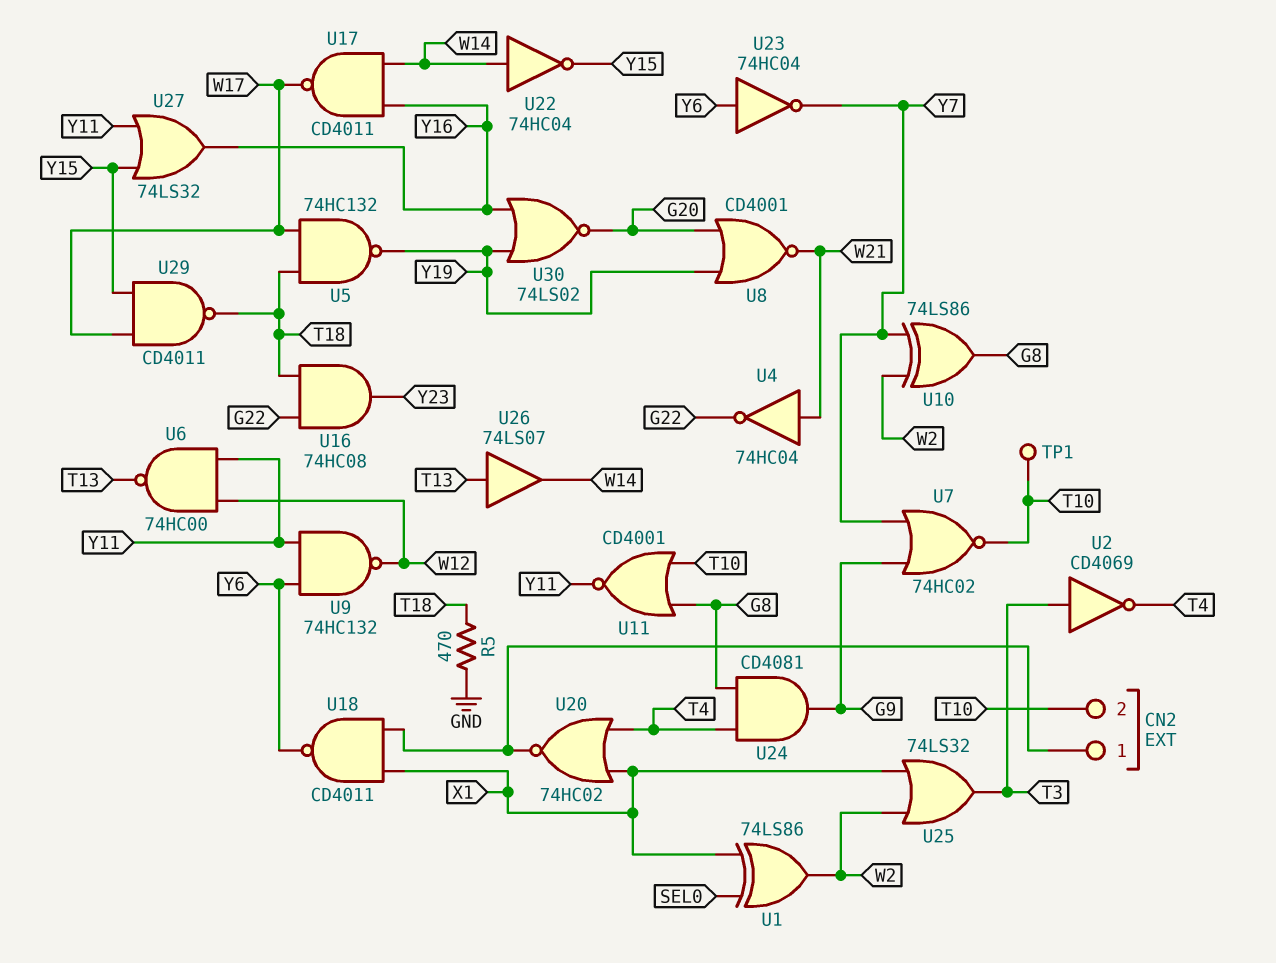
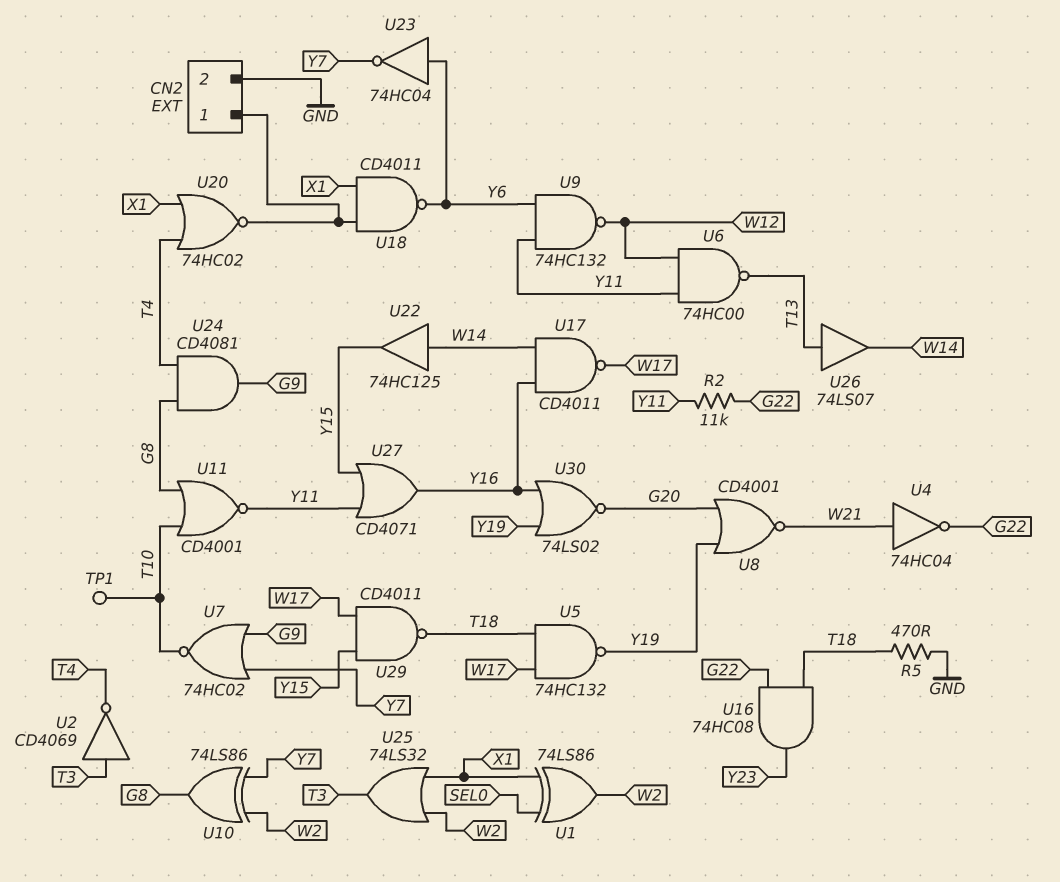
CN2 pin 2: T10 -> GND
R2: none -> 11k (G22, Y11)
U22: NOT 74HC04 (in W14, out Y15) -> buffer 74HC125 (in W14, out Y15)
U27: OR 74LS32 (in Y11, in Y15, out Y16) -> OR CD4071 (in Y11, in Y15, out Y16)

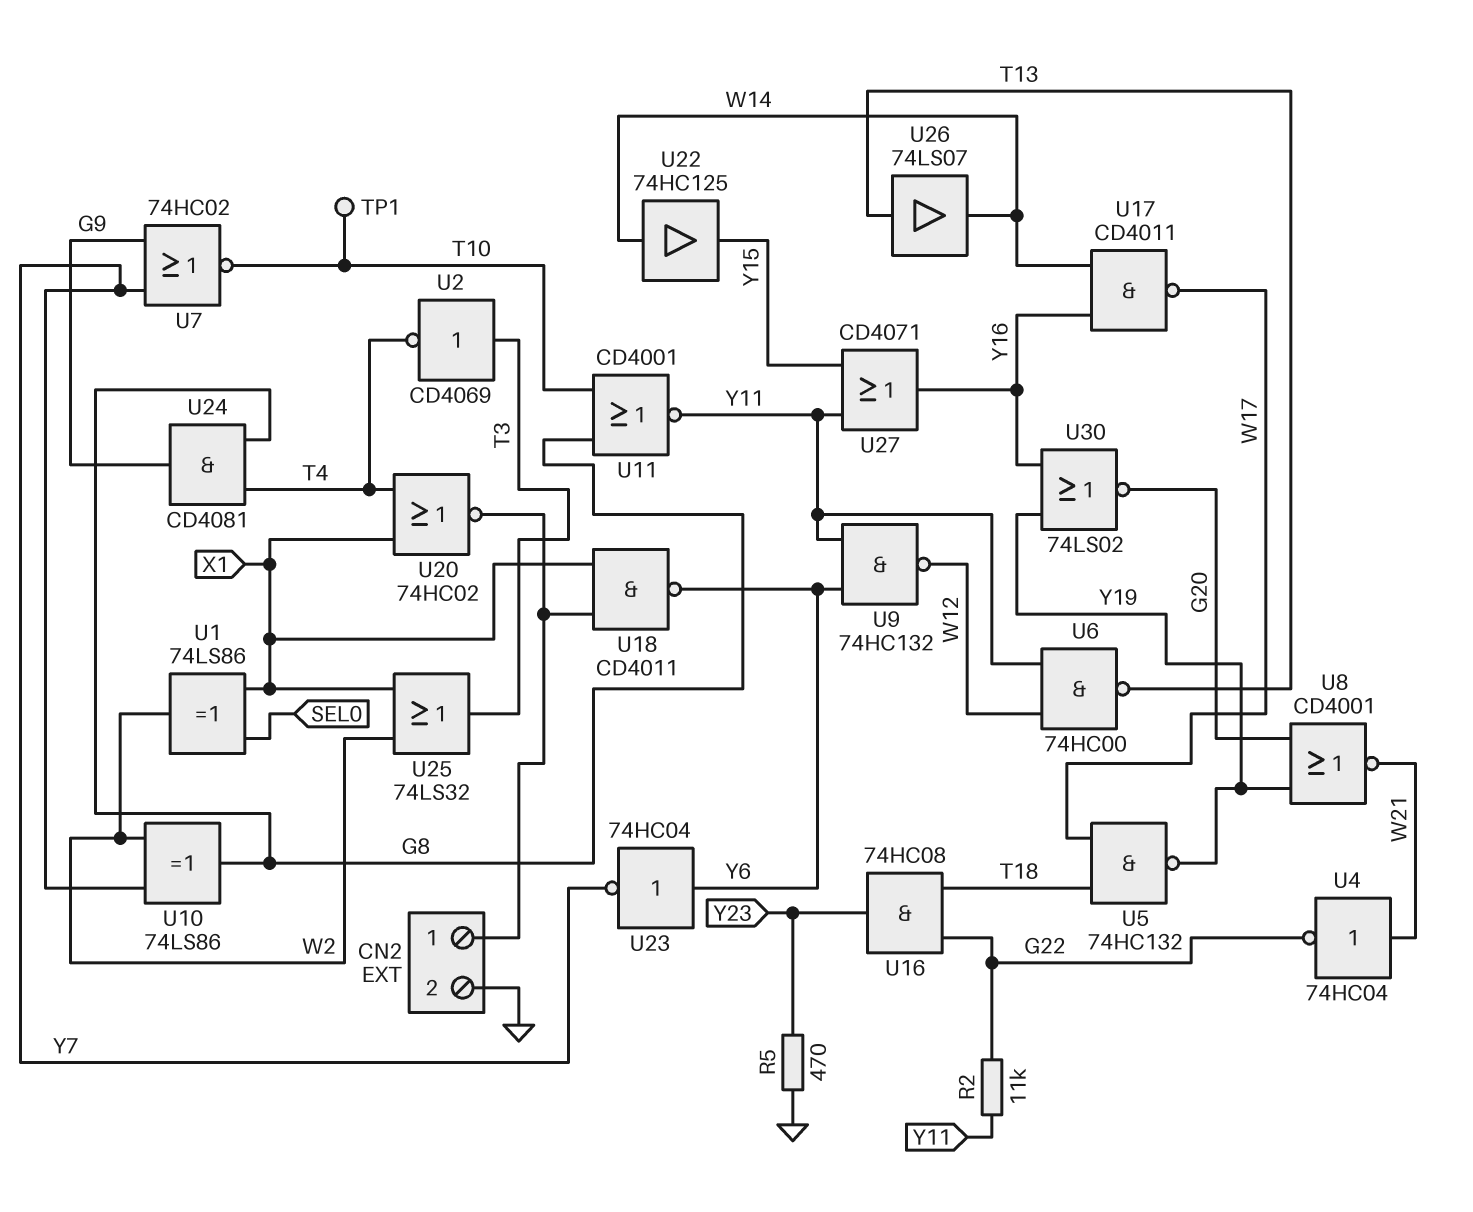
R5: 470 (GND, T18) -> 470 (GND, Y23)
U29: NAND CD4011 (in W17, in Y15, out T18) -> none

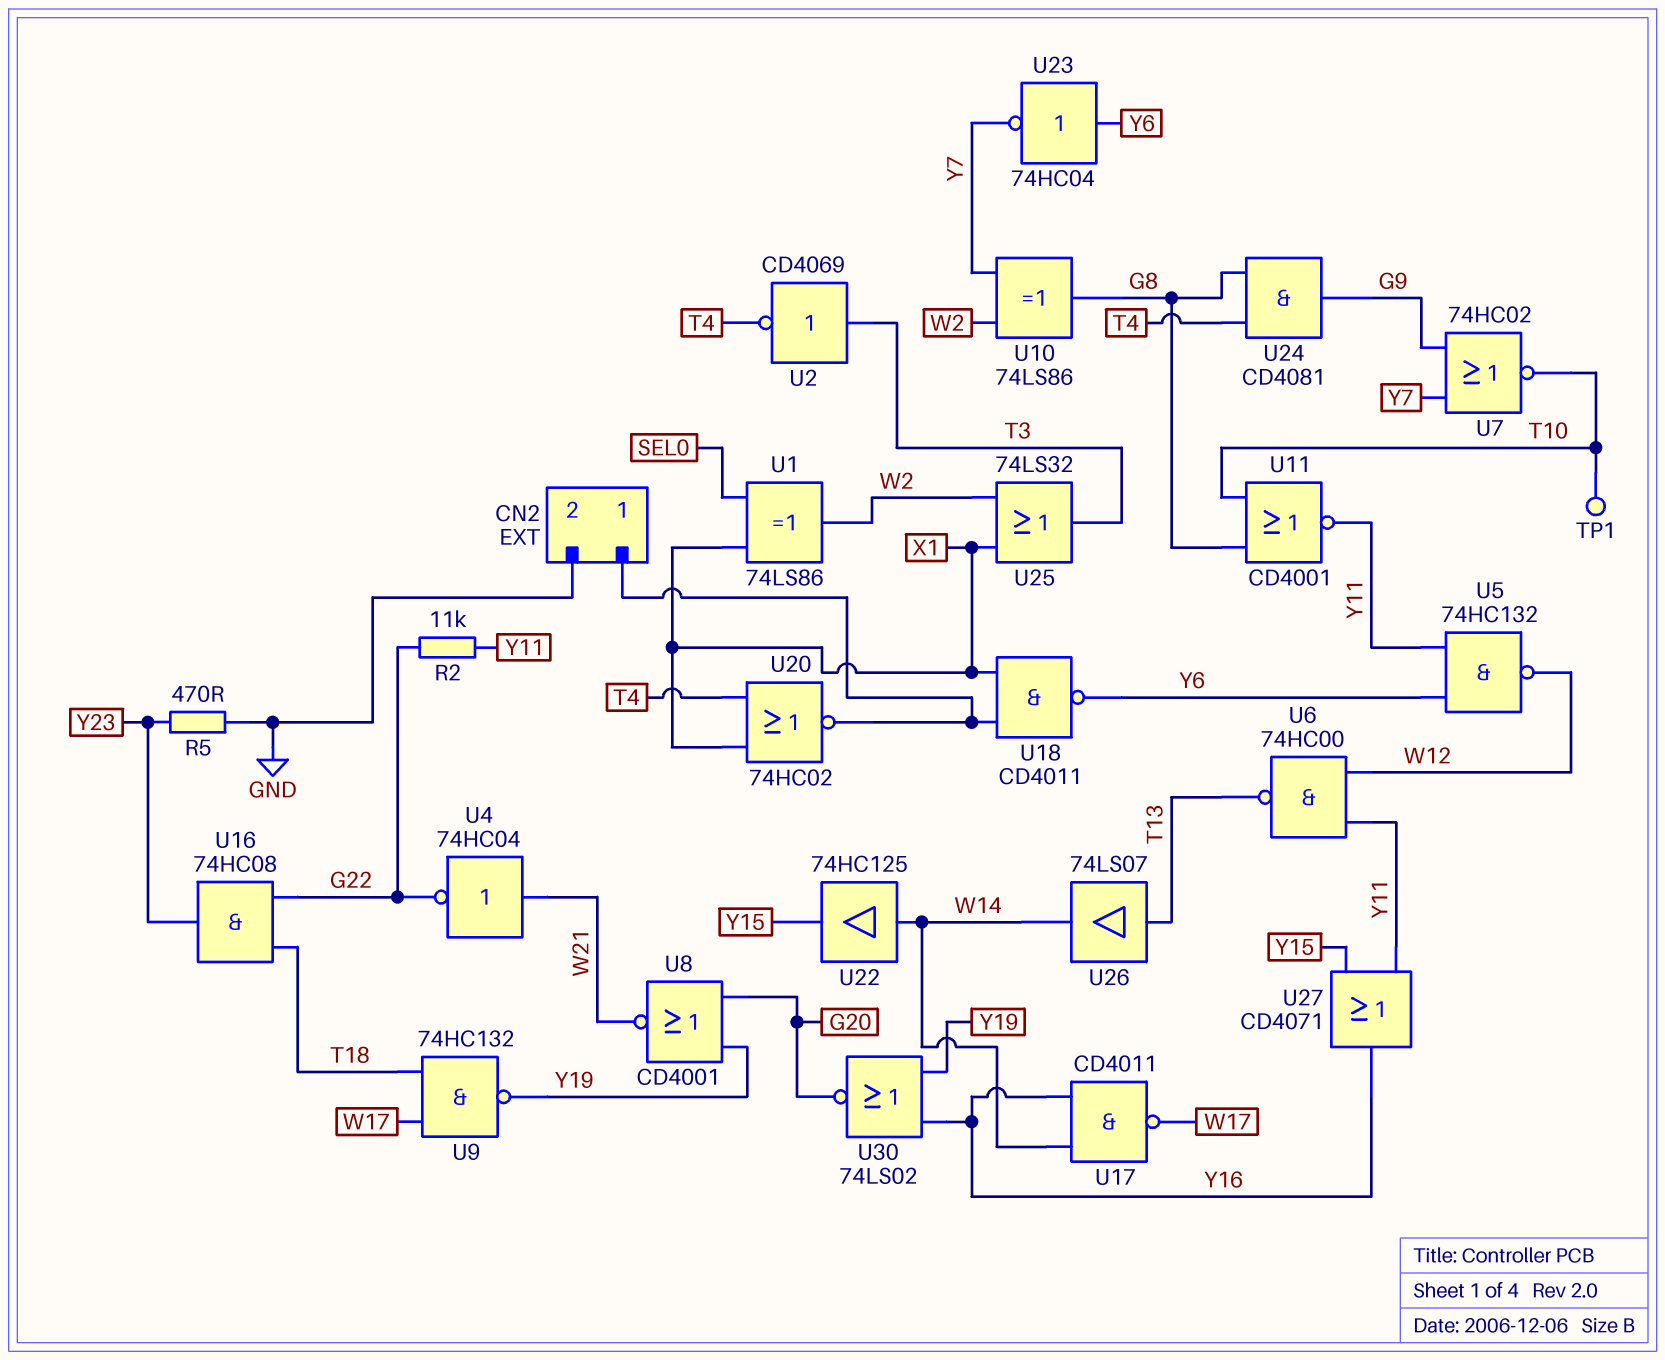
U5: NAND 74HC132 (in T18, in W17, out Y19) -> NAND 74HC132 (in Y6, in Y11, out W12)
U9: NAND 74HC132 (in Y6, in Y11, out W12) -> NAND 74HC132 (in T18, in W17, out Y19)

